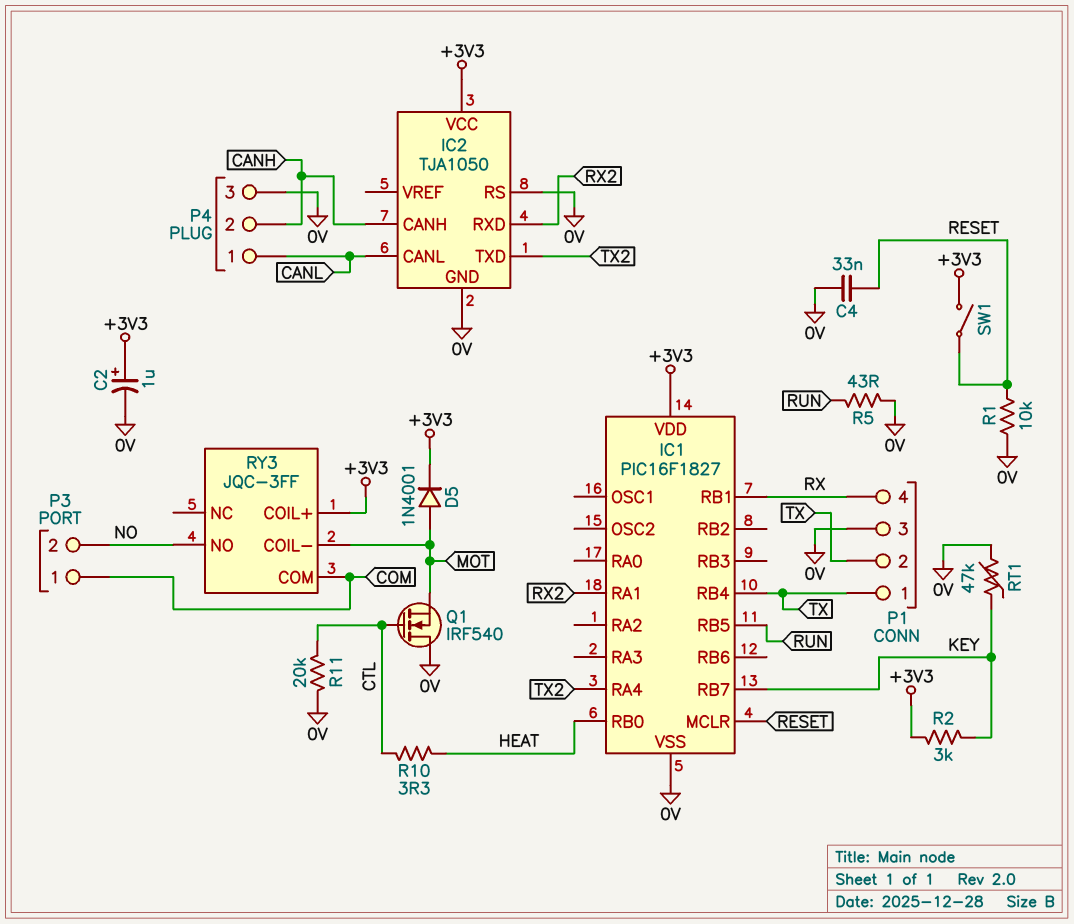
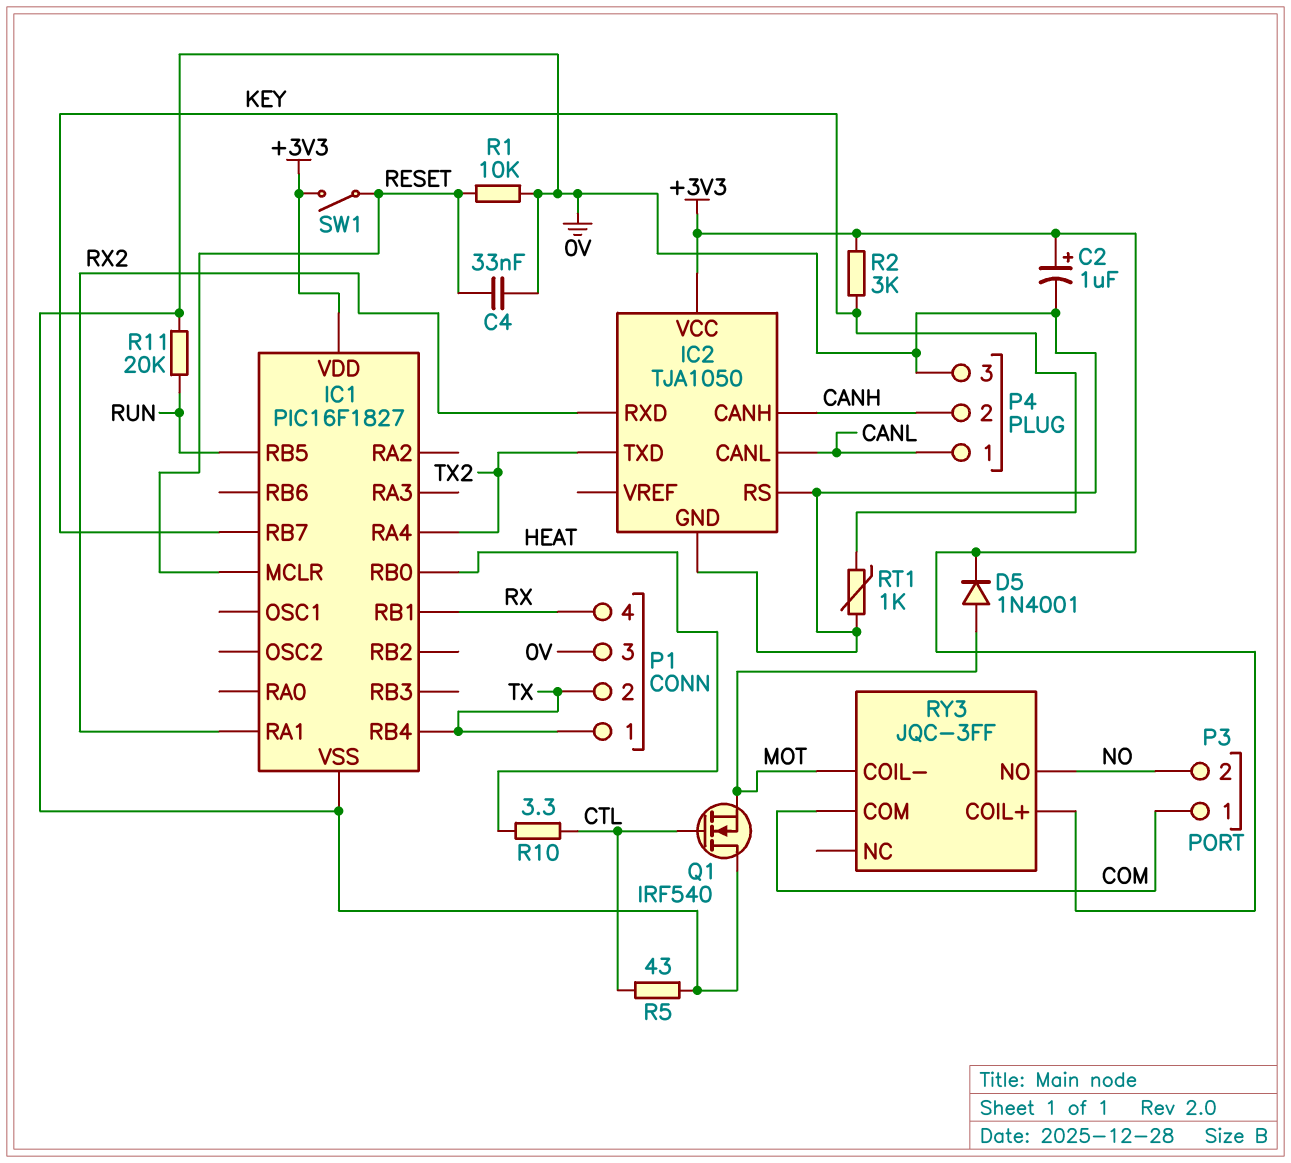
R5: 43 (0V, RUN) -> 43 (0V, CTL)
R11: 20k (0V, CTL) -> 20k (0V, RUN)
RT1: 47k (0V, KEY) -> 1k (0V, KEY)

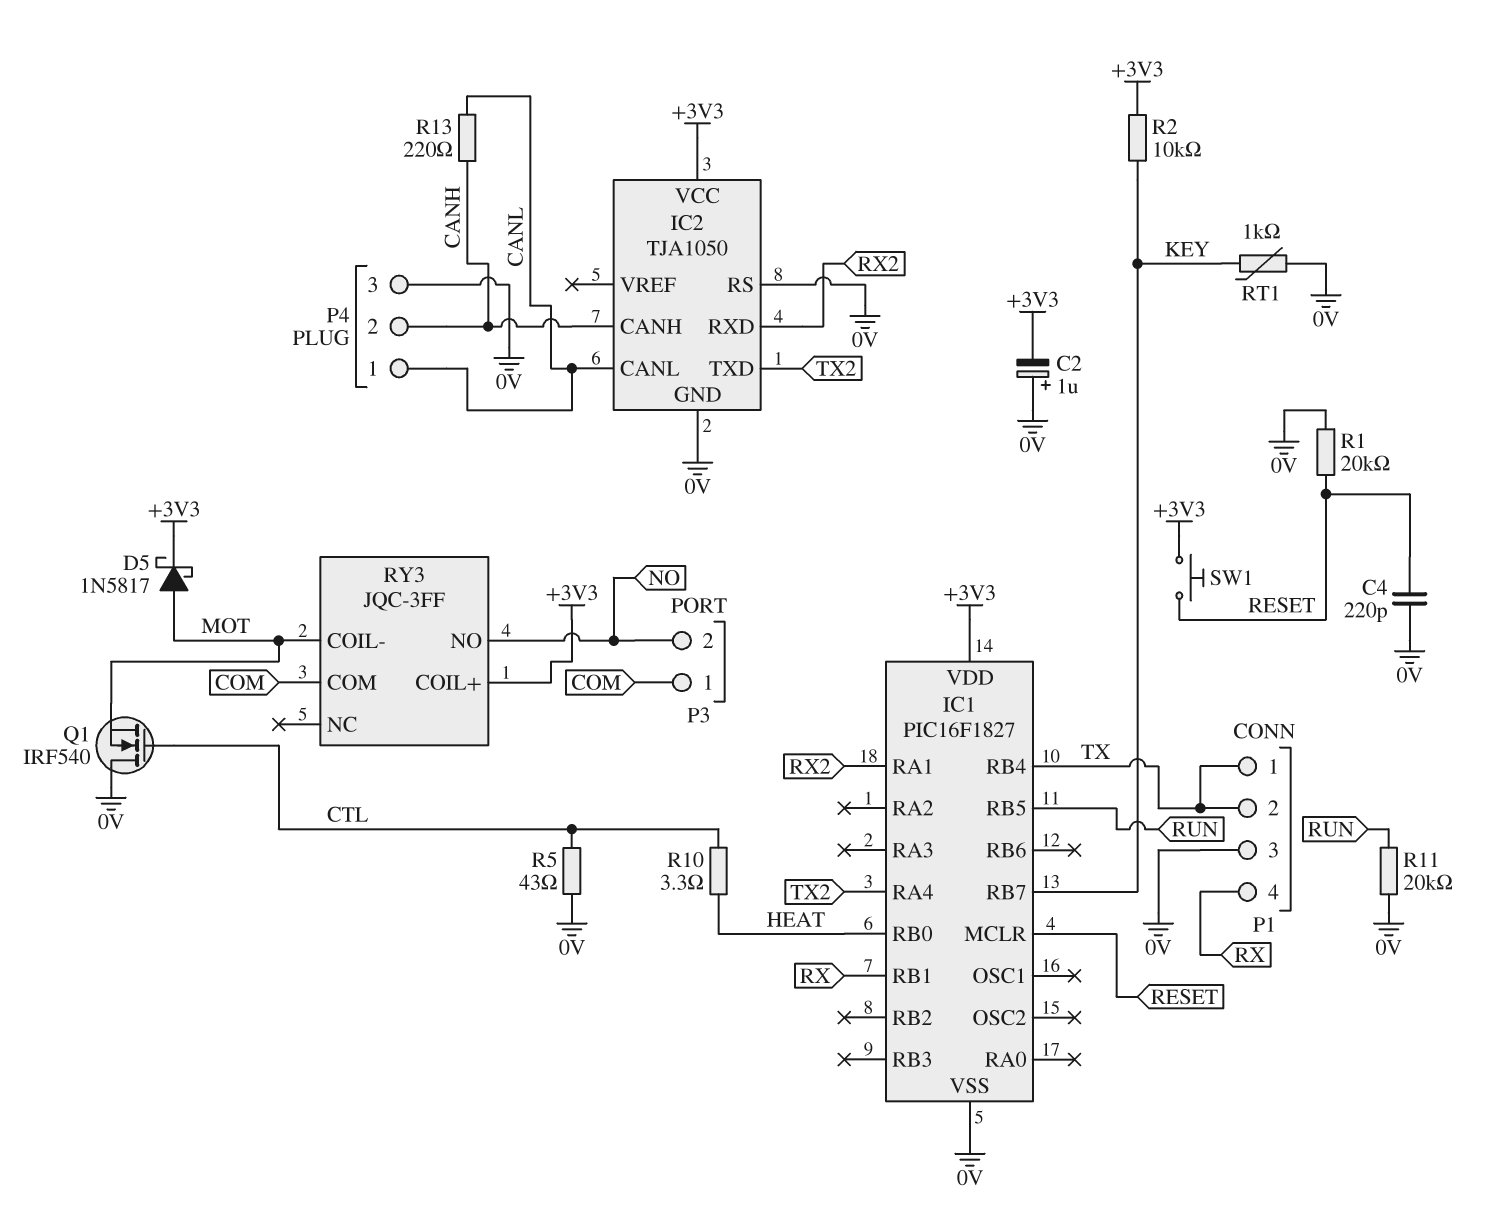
C2: 1uF (plus +3V3, minus 0V) -> 1uF (plus 0V, minus +3V3)
C4: 33nF (0V, RESET) -> 220pF (0V, RESET)
D5: diode 1N4001 (A MOT, K +3V3) -> schottky 1N5817 (A MOT, K +3V3)
R1: 10k (0V, RESET) -> 20k (0V, RESET)
R2: 3k (+3V3, KEY) -> 10k (+3V3, KEY)
R13: none -> 220 (CANH, CANL)
SW1: switch (+3V3, RESET) -> button (+3V3, RESET)

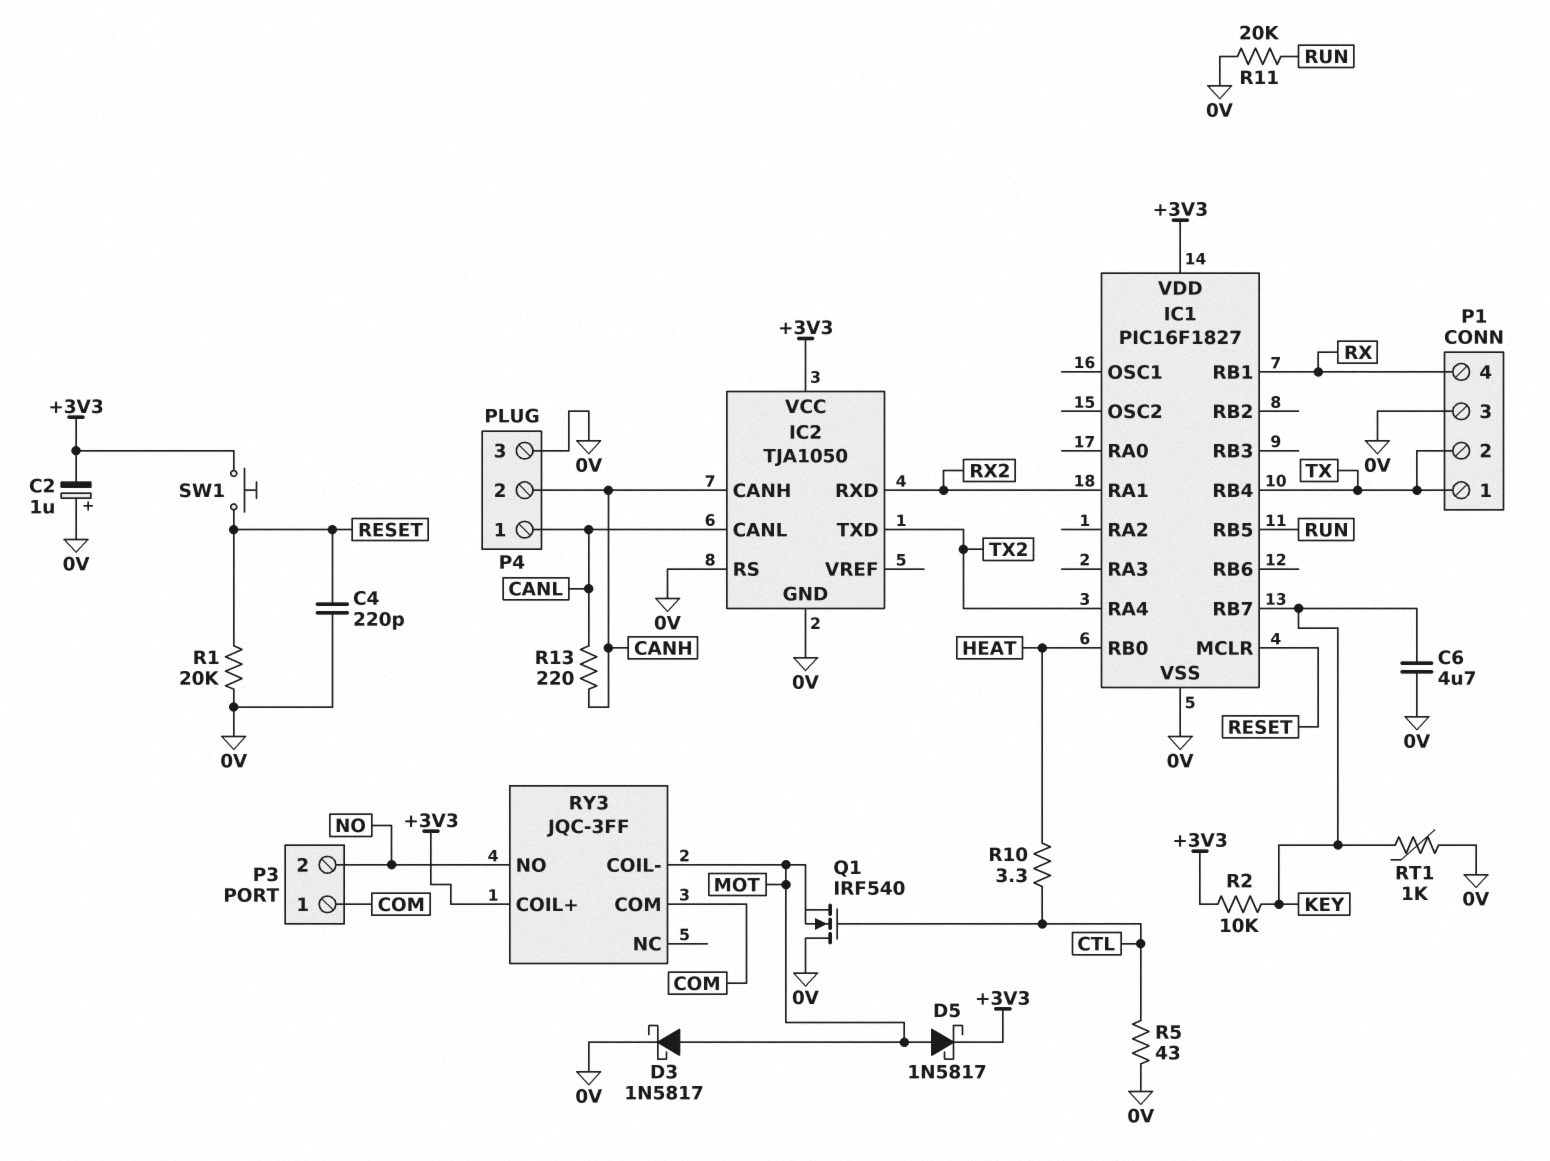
C6: none -> 4.7uF (0V, KEY)
D3: none -> schottky 1N5817 (A MOT, K 0V)

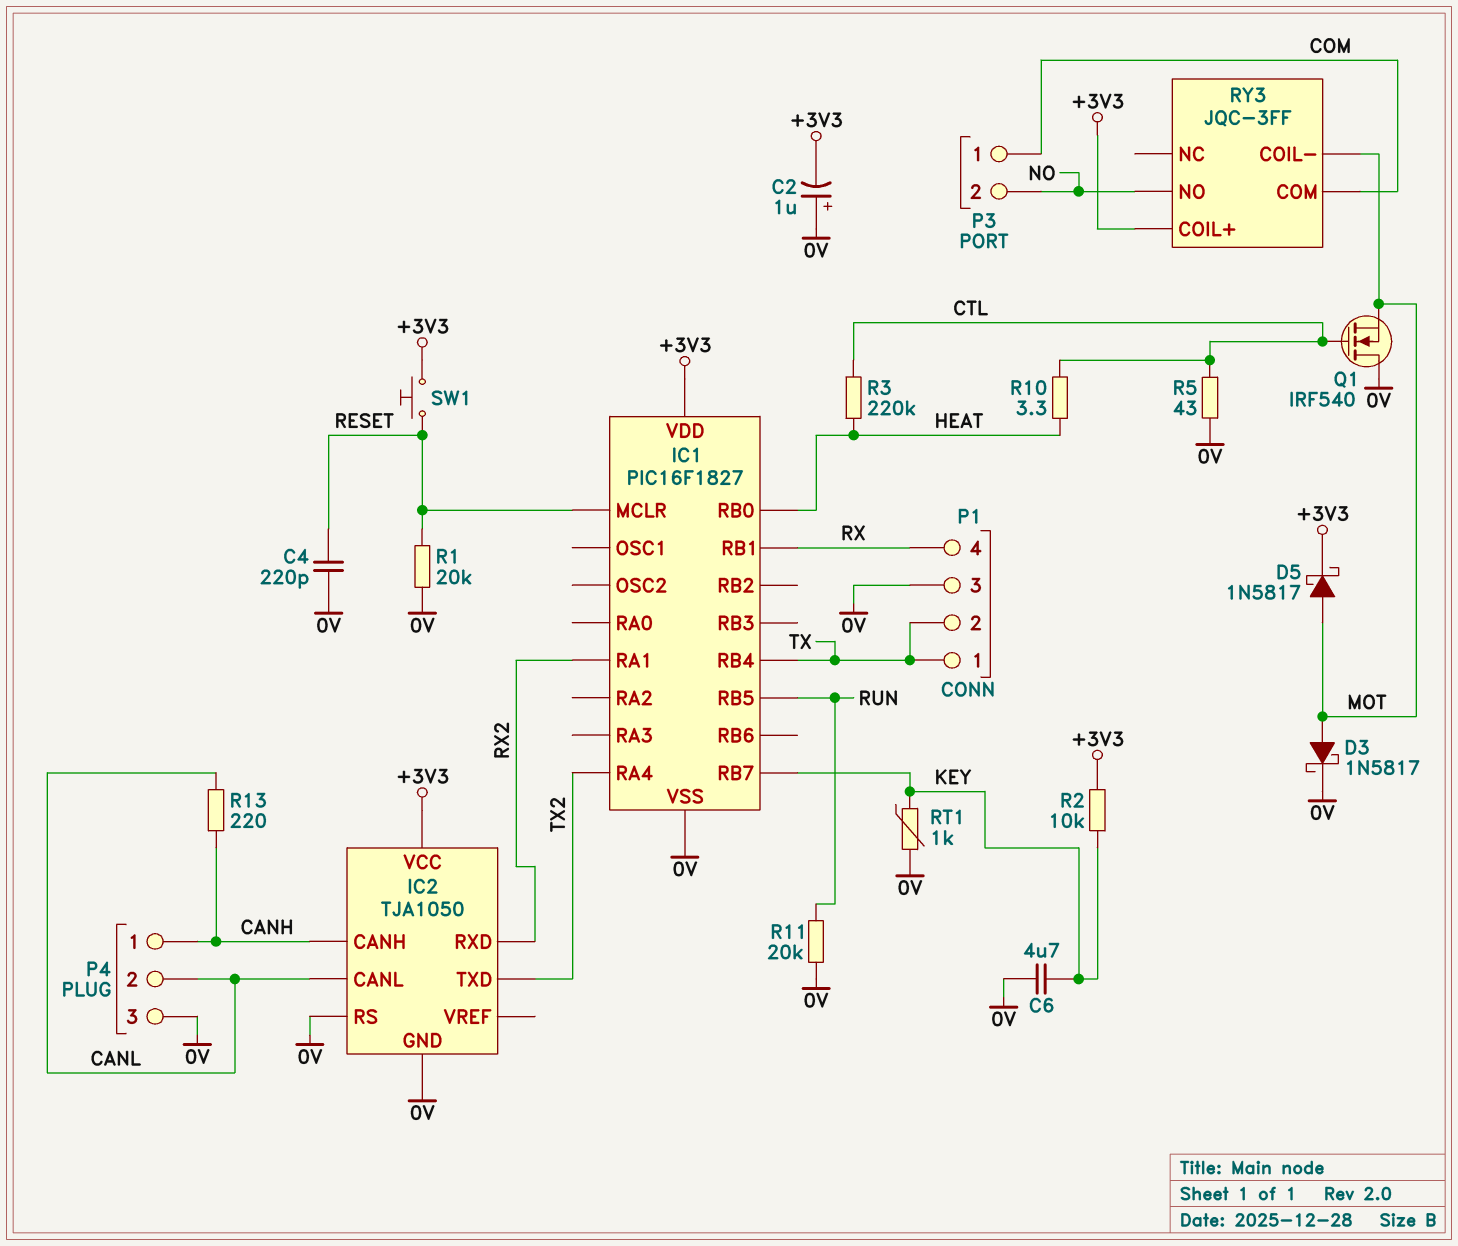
P4 pin 1: CANL -> CANH
P4 pin 2: CANH -> CANL
R3: none -> 220k (CTL, HEAT)

